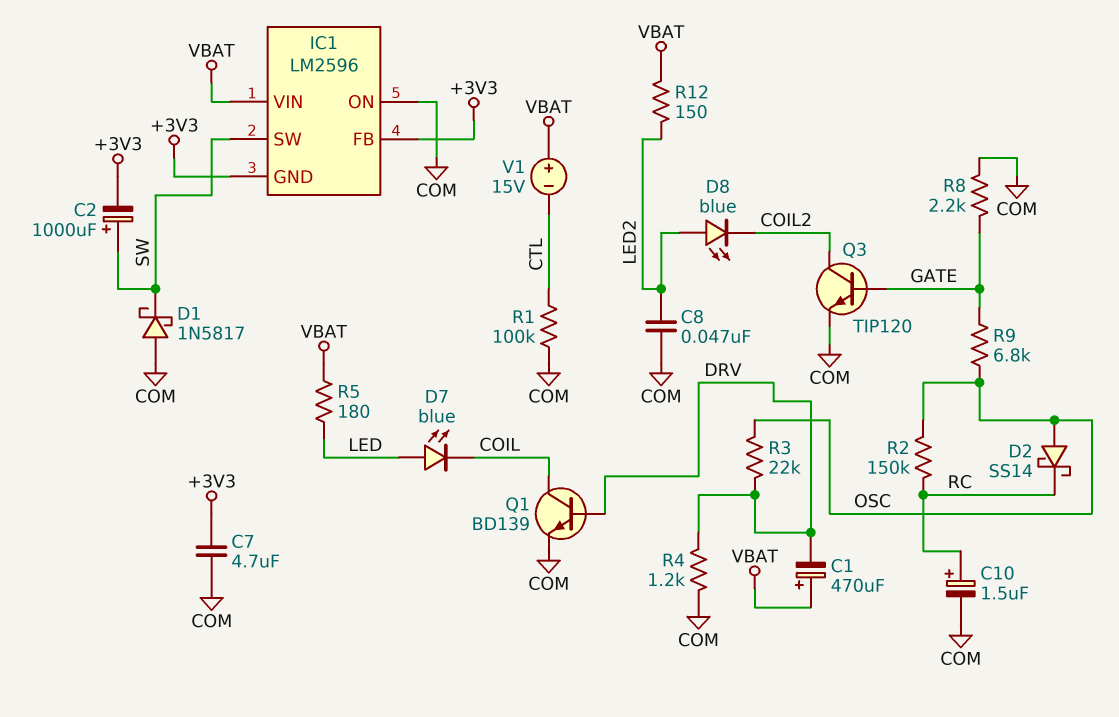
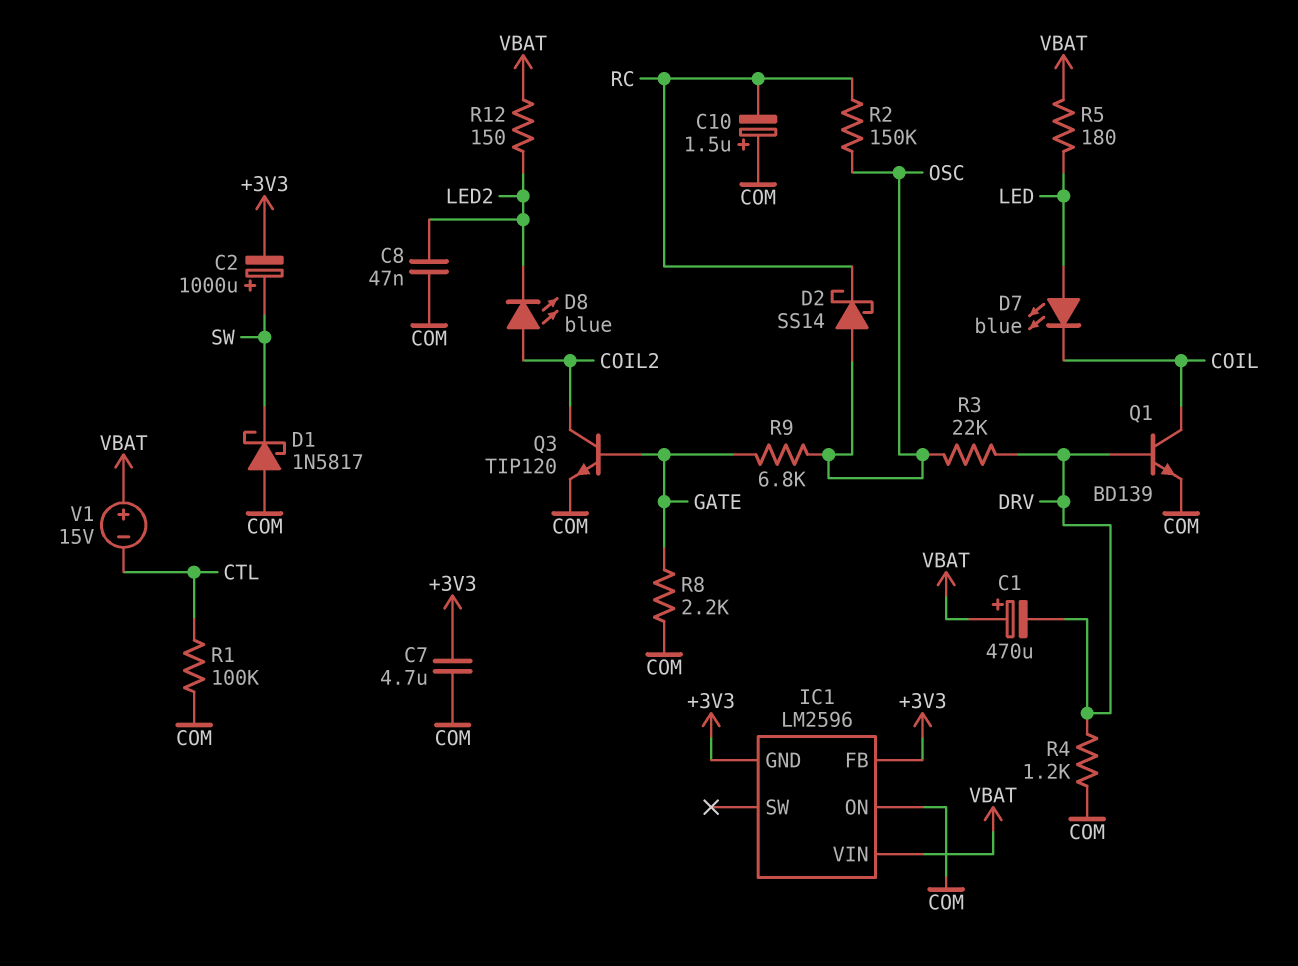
C10: 1.5uF (plus RC, minus COM) -> 1.5uF (plus COM, minus RC)
D8: LED blue (A LED2, K COIL2) -> LED blue (A COIL2, K LED2)
IC1 pin SW: SW -> none

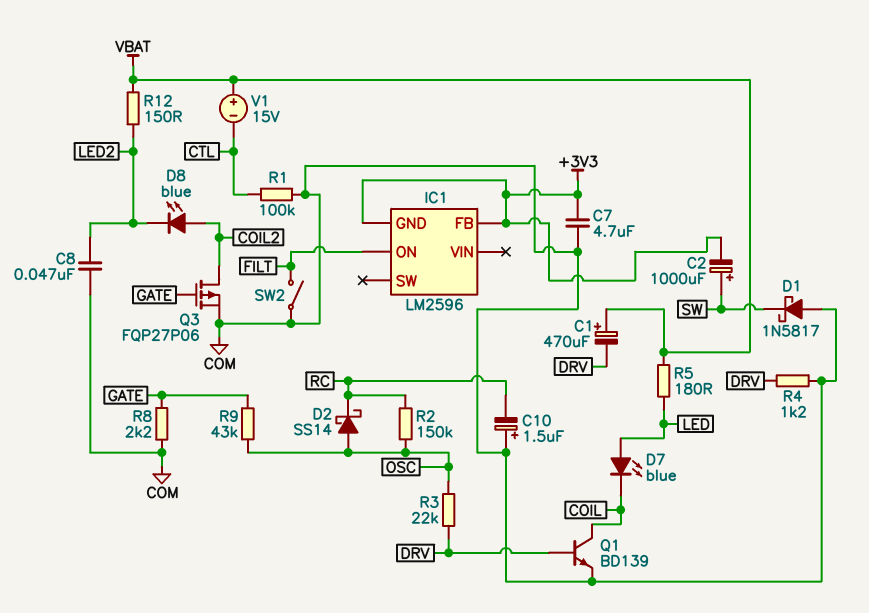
IC1 pin ON: COM -> FILT
IC1 pin VIN: VBAT -> none
Q3: NPN TIP120 (B GATE, C COIL2, E COM) -> PMOS FQP27P06 (G GATE, D COIL2, S COM)
R9: 6.8k (GATE, OSC) -> 43k (GATE, OSC)
SW2: none -> switch (COM, FILT)

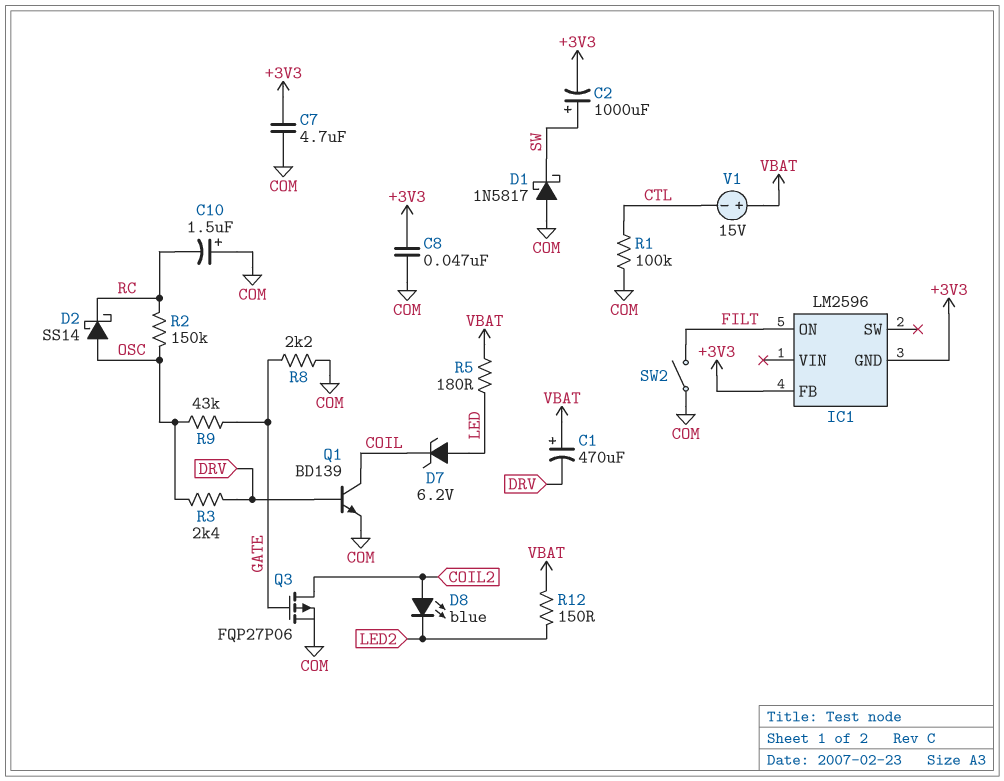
C8: 47nF (COM, LED2) -> 47nF (+3V3, COM)
D7: LED blue (A LED, K COIL) -> zener 6.2V (A LED, K COIL)
R3: 22k (DRV, OSC) -> 2.4k (DRV, OSC)
R4: 1.2k (COM, DRV) -> none

